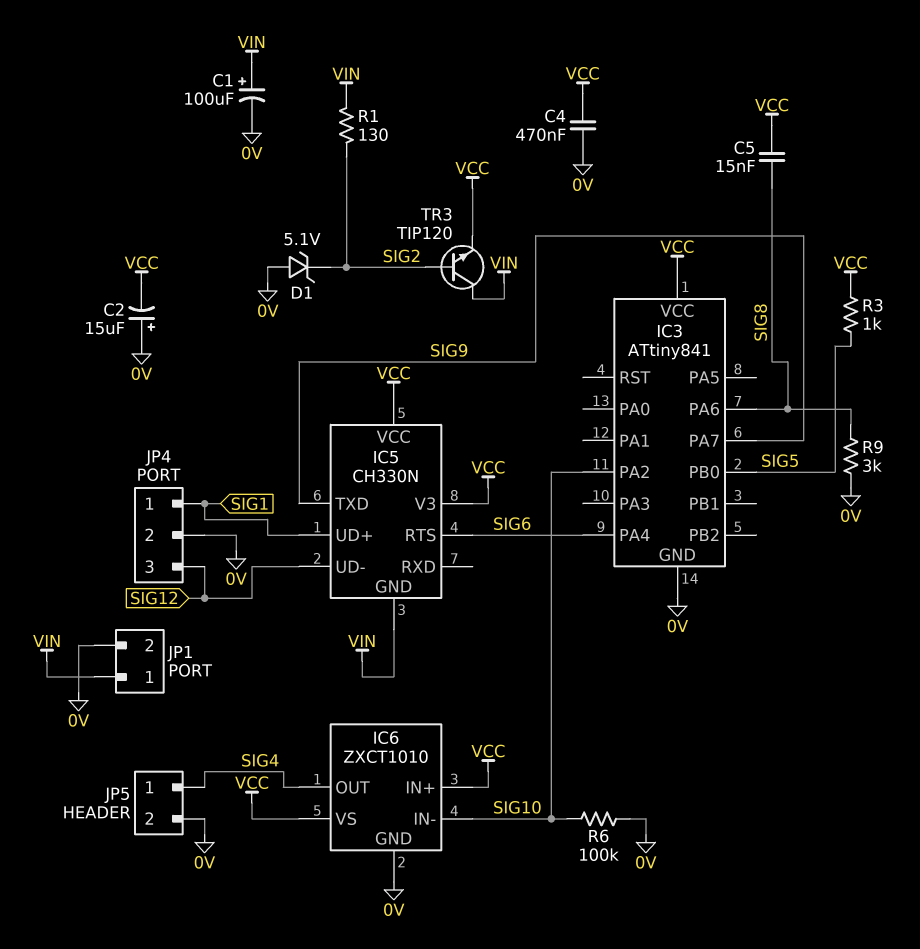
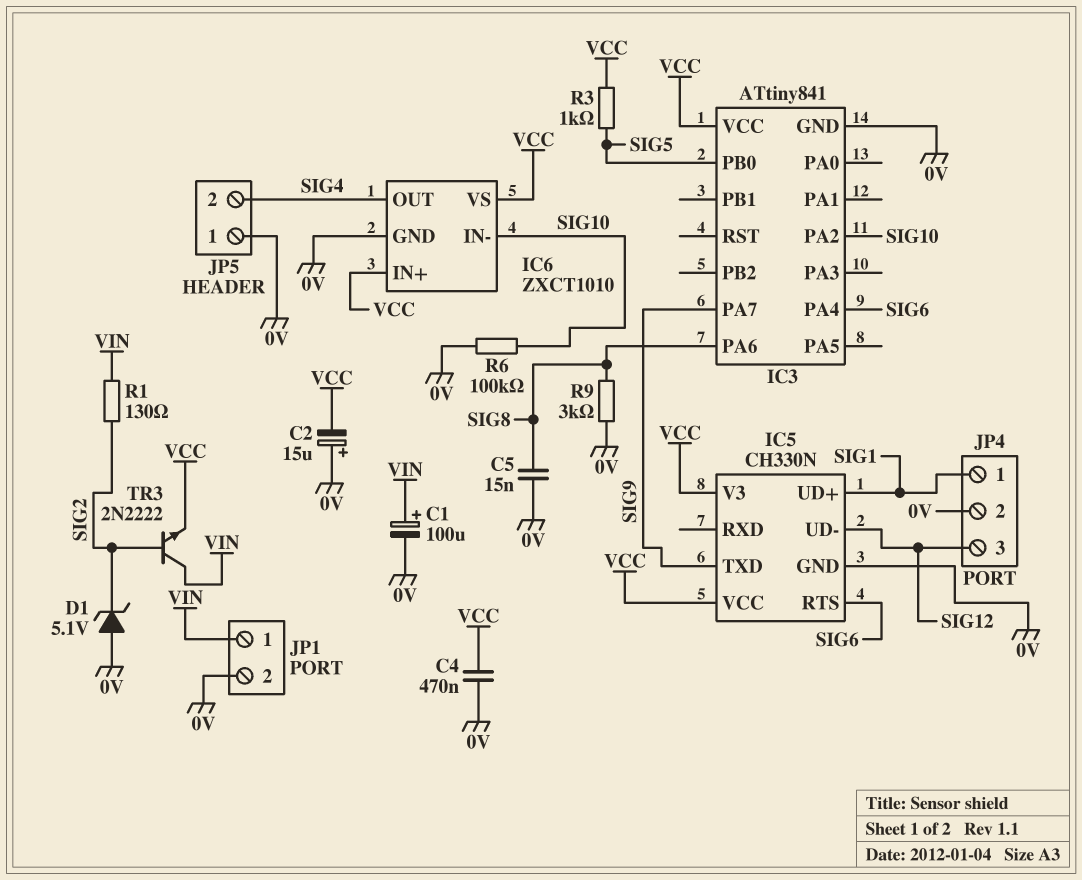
C5: 15nF (SIG8, VCC) -> 15nF (0V, SIG8)
IC5 pin GND: VIN -> 0V
JP5 pin 1: SIG4 -> 0V
JP5 pin 2: 0V -> SIG4
TR3: NPN TIP120 (B SIG2, C VIN, E VCC) -> NPN 2N2222 (B SIG2, C VIN, E VCC)

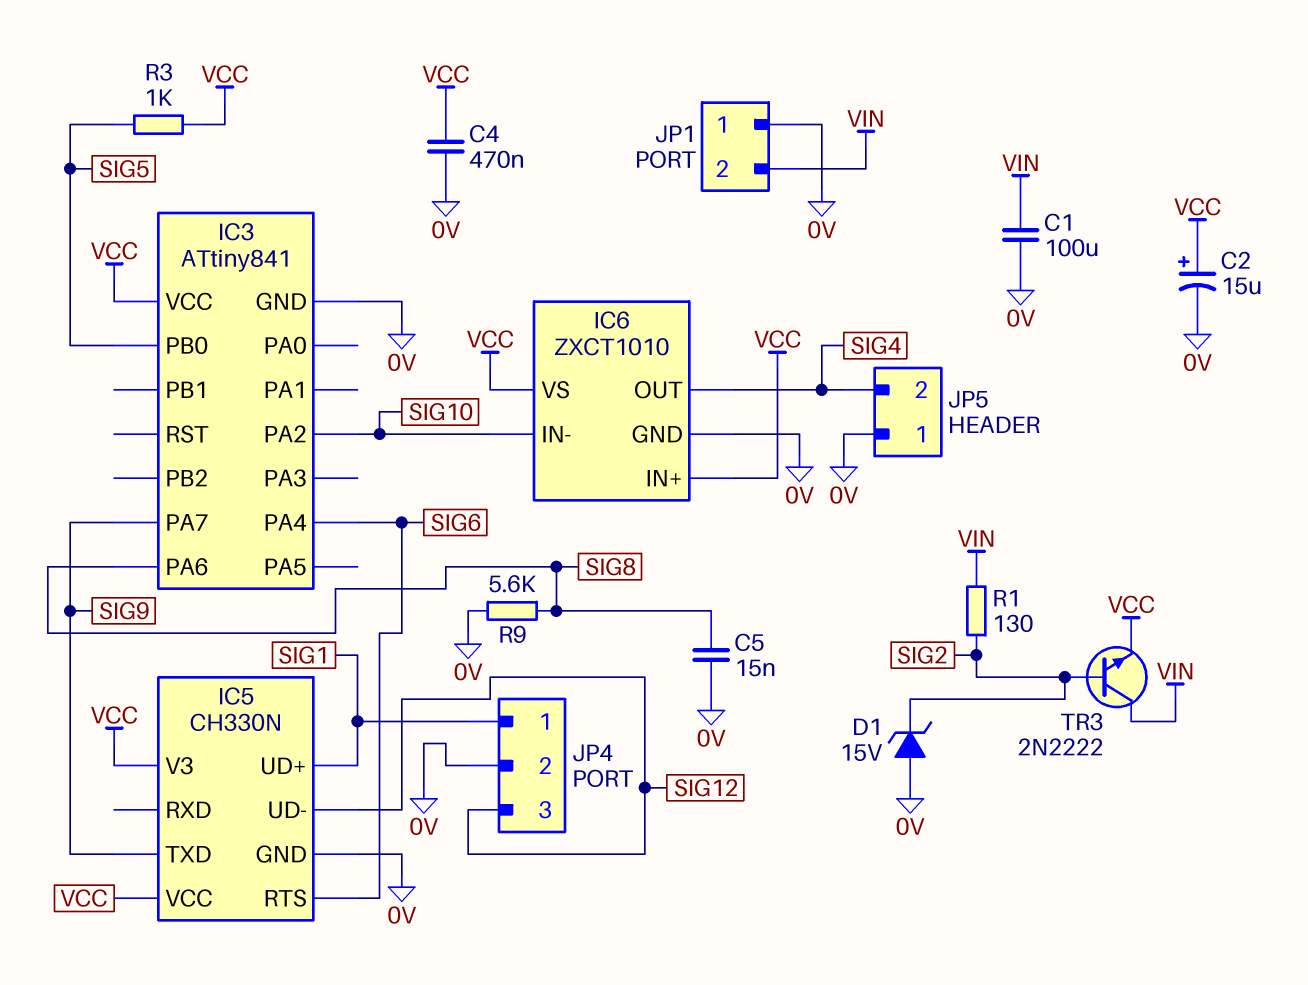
C1: 100uF (plus VIN, minus 0V) -> 100uF (0V, VIN)
C2: 15uF (plus 0V, minus VCC) -> 15uF (plus VCC, minus 0V)
D1: zener 5.1V (A 0V, K SIG2) -> zener 15V (A 0V, K SIG2)
JP1 pin 1: VIN -> 0V
JP1 pin 2: 0V -> VIN
R6: 100k (0V, SIG10) -> none
R9: 3k (0V, SIG8) -> 5.6k (0V, SIG8)

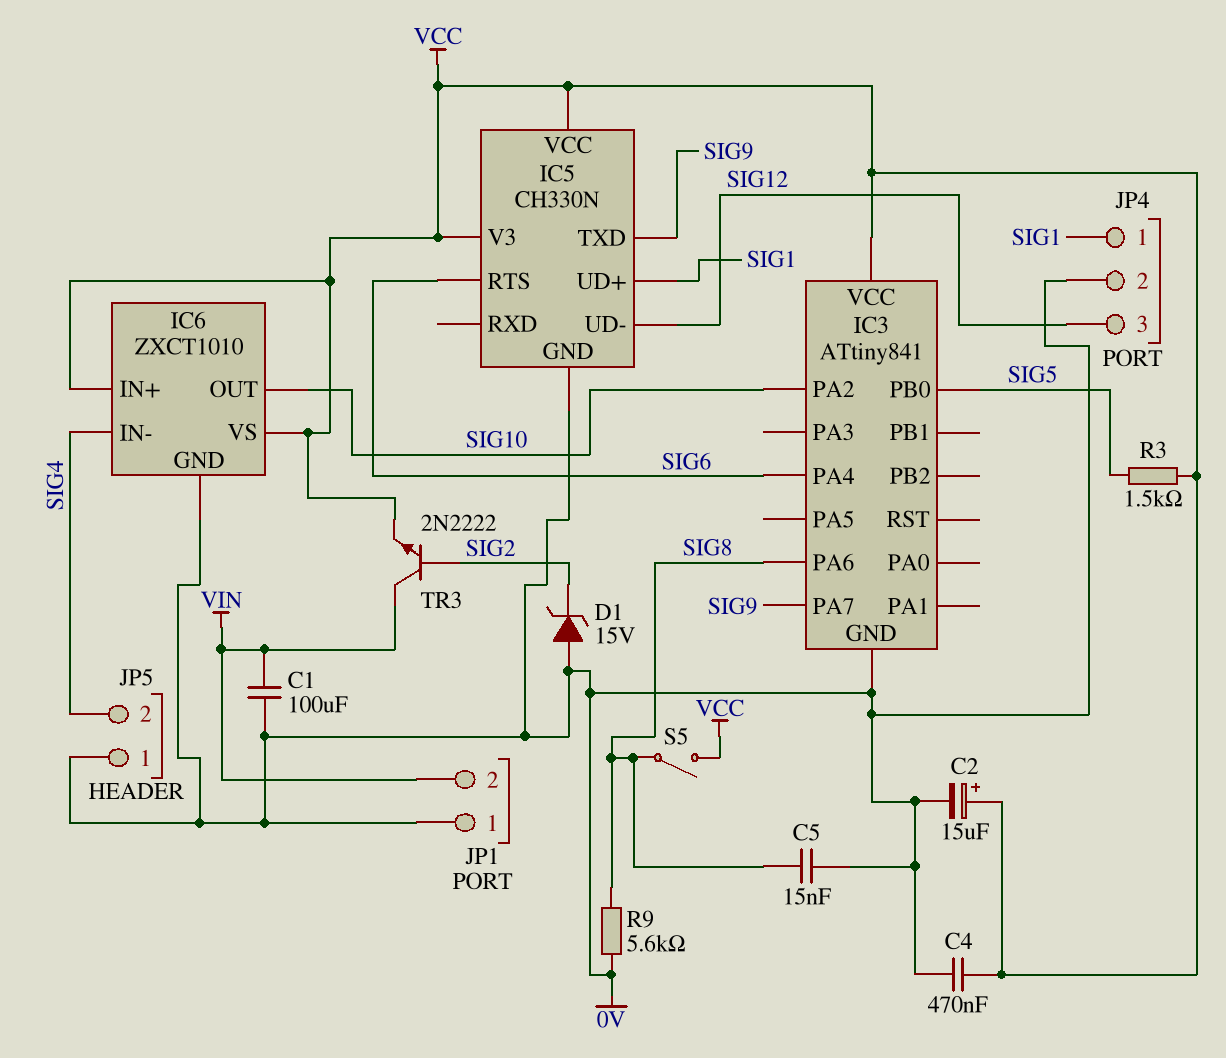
IC6 pin IN-: SIG10 -> SIG4
IC6 pin OUT: SIG4 -> SIG10
R1: 130 (SIG2, VIN) -> none
R3: 1k (SIG5, VCC) -> 1.5k (SIG5, VCC)
S5: none -> switch (SIG8, VCC)

